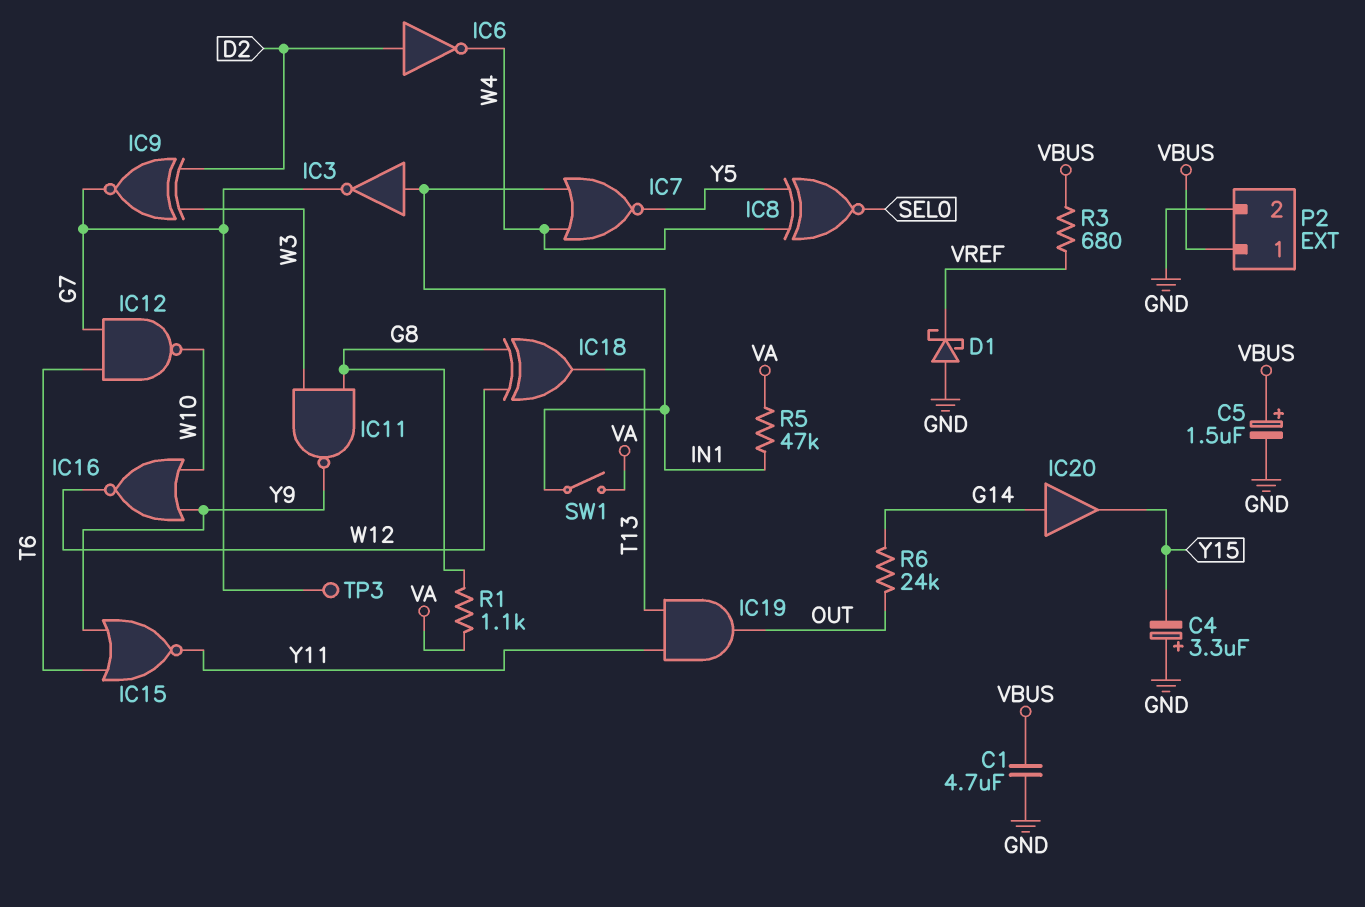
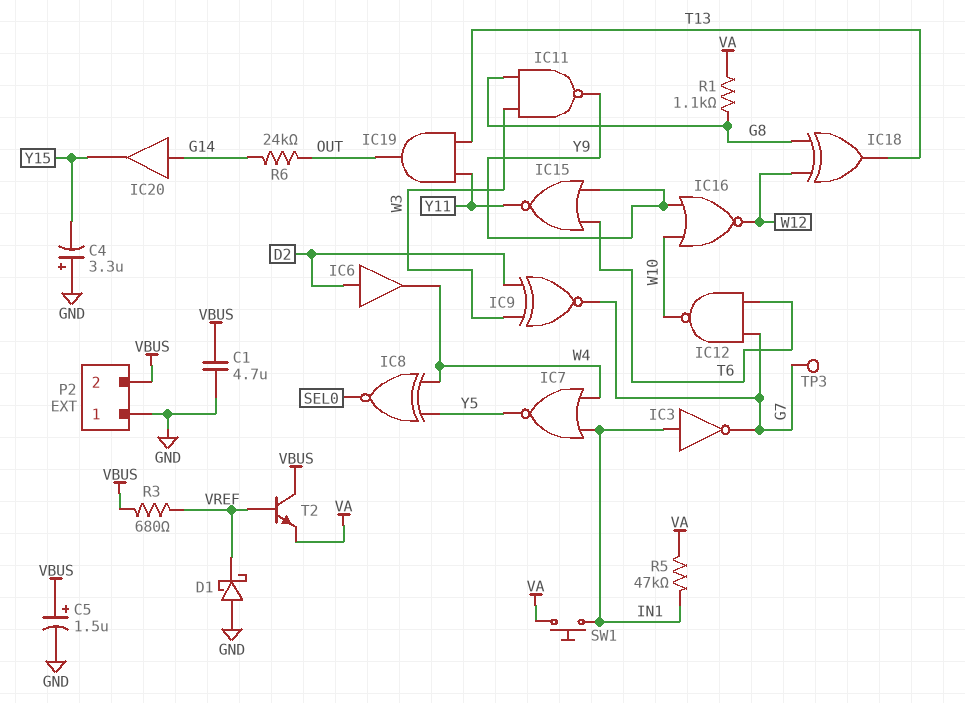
IC6: NOT (in D2, out W4) -> buffer (in D2, out W4)
P2 pin 1: VBUS -> GND
P2 pin 2: GND -> VBUS
SW1: switch (IN1, VA) -> button (IN1, VA)
T2: none -> NPN (B VREF, C VBUS, E VA)

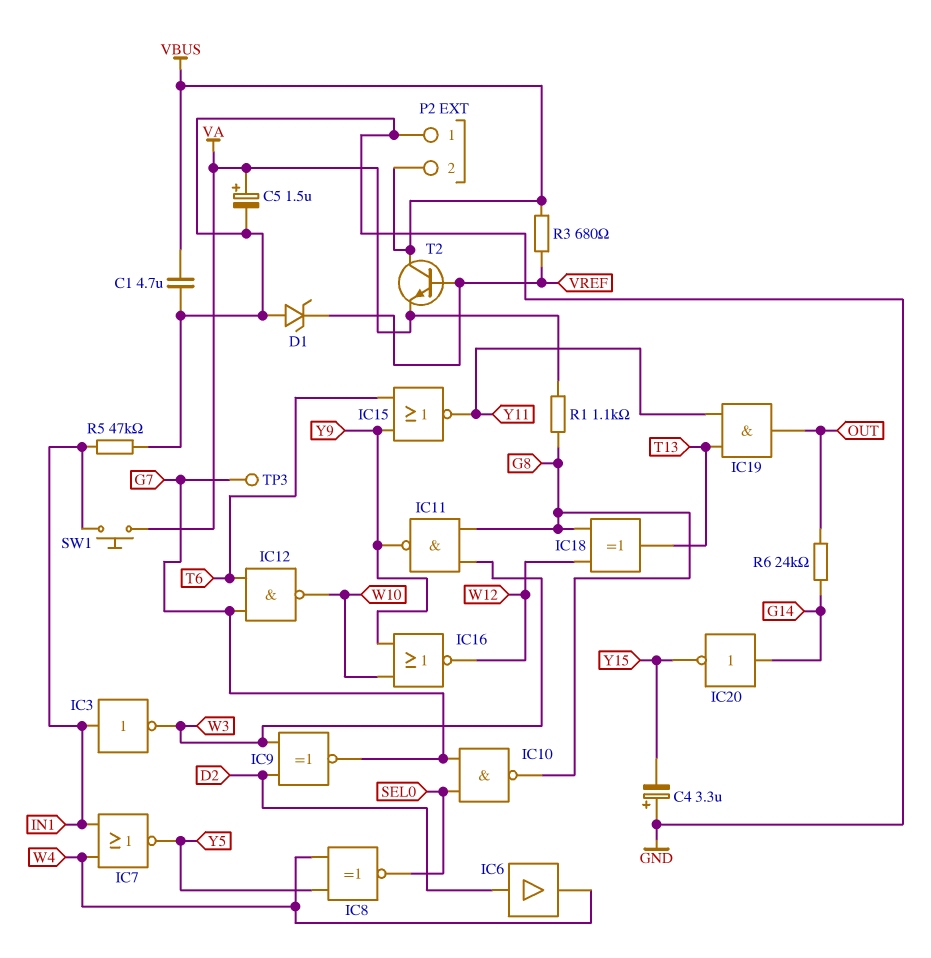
C5: 1.5uF (plus VBUS, minus GND) -> 1.5uF (plus VA, minus GND)
D1: schottky (A GND, K VREF) -> zener (A GND, K VREF)
IC3: NOT (in IN1, out G7) -> NOT (in IN1, out W3)
IC10: none -> NAND (in G7, in SEL0, out G8)
IC20: buffer (in G14, out Y15) -> NOT (in G14, out Y15)
R5: 47k (IN1, VA) -> 47k (GND, IN1)

